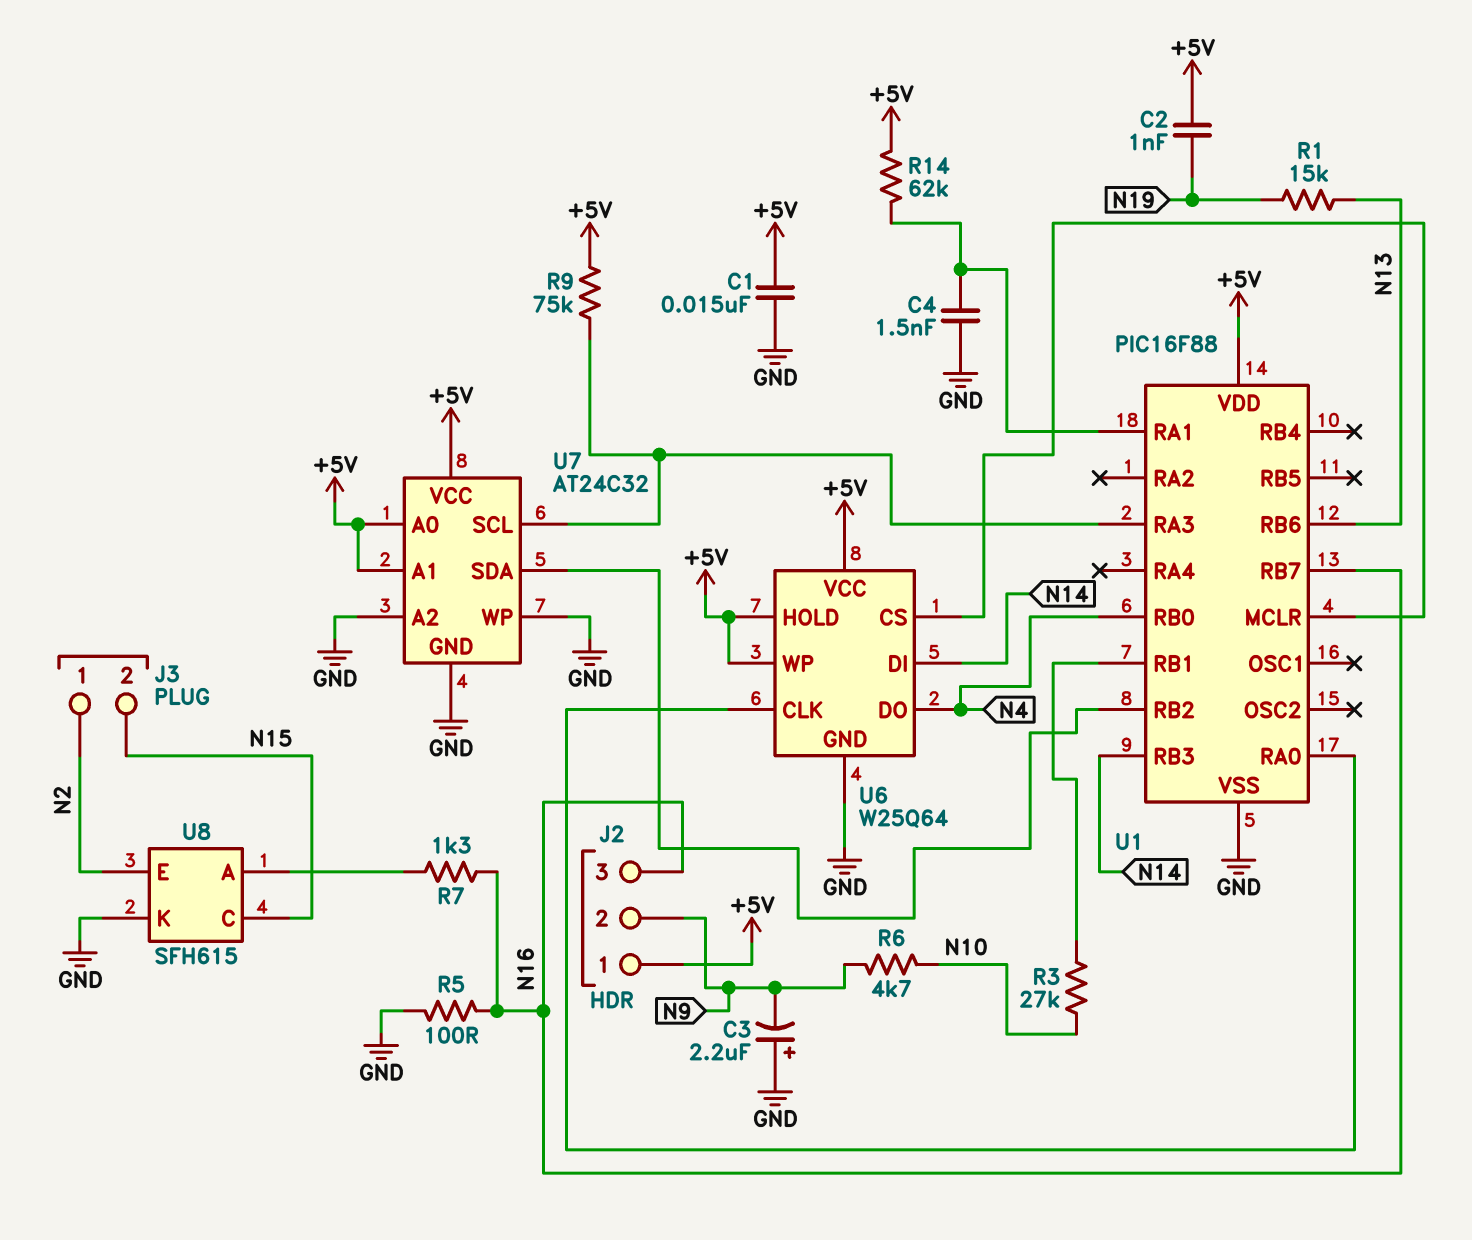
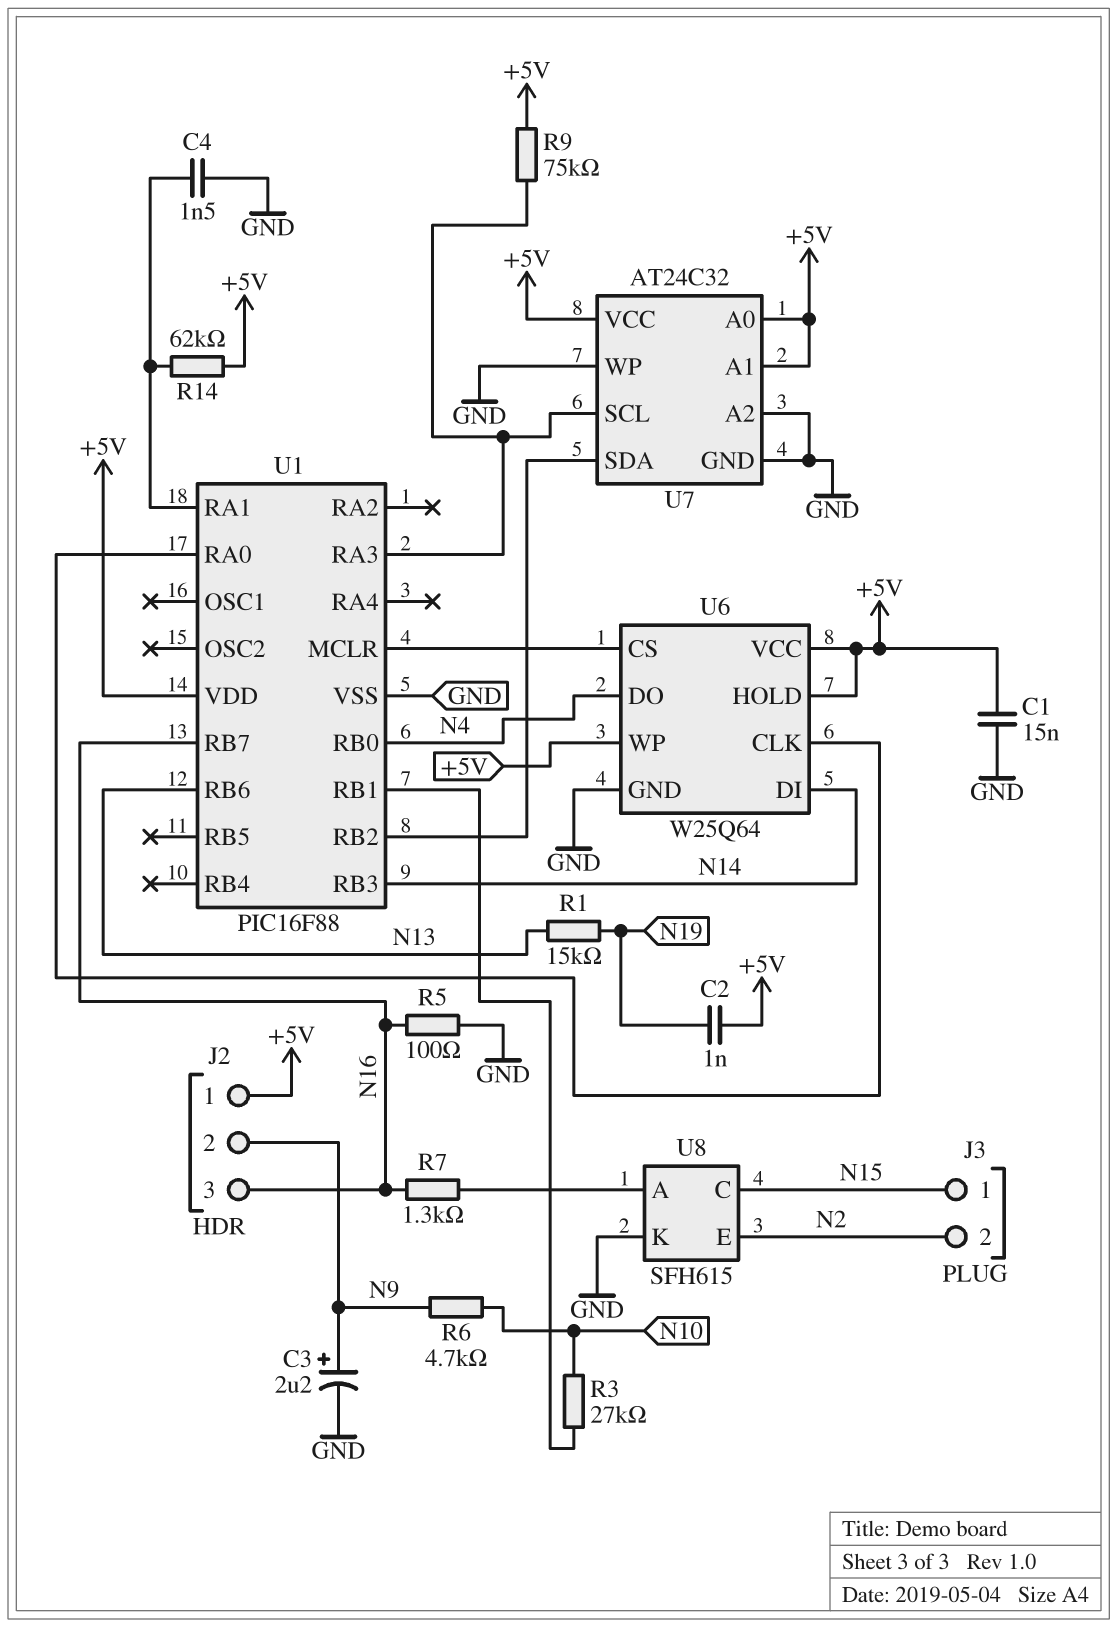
C3: 2.2uF (plus GND, minus N9) -> 2.2uF (plus N9, minus GND)
J3 pin 1: N2 -> N15
J3 pin 2: N15 -> N2

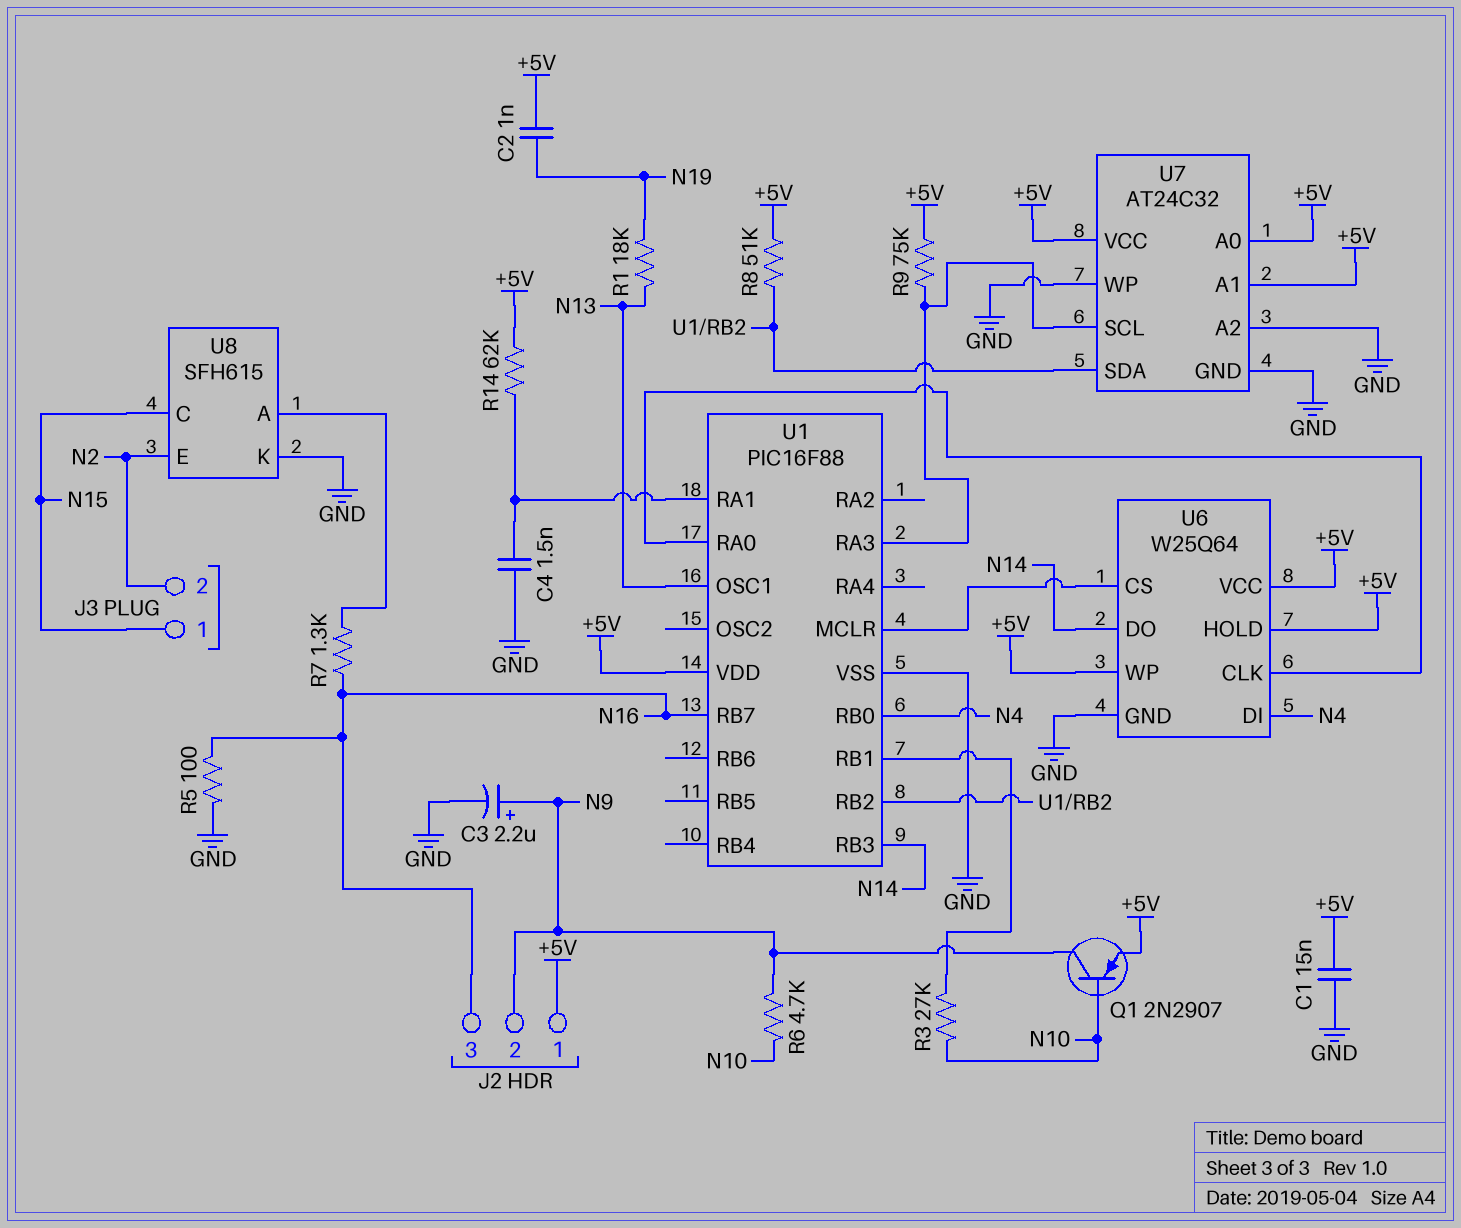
Q1: none -> PNP 2N2907 (B N10, C N9, E +5V)
R1: 15k (N13, N19) -> 18k (N13, N19)
R8: none -> 51k (+5V, U1/RB2)
U1 pin OSC1: none -> N13
U1 pin RB6: N13 -> none
U6 pin DI: N14 -> N4
U6 pin DO: N4 -> N14

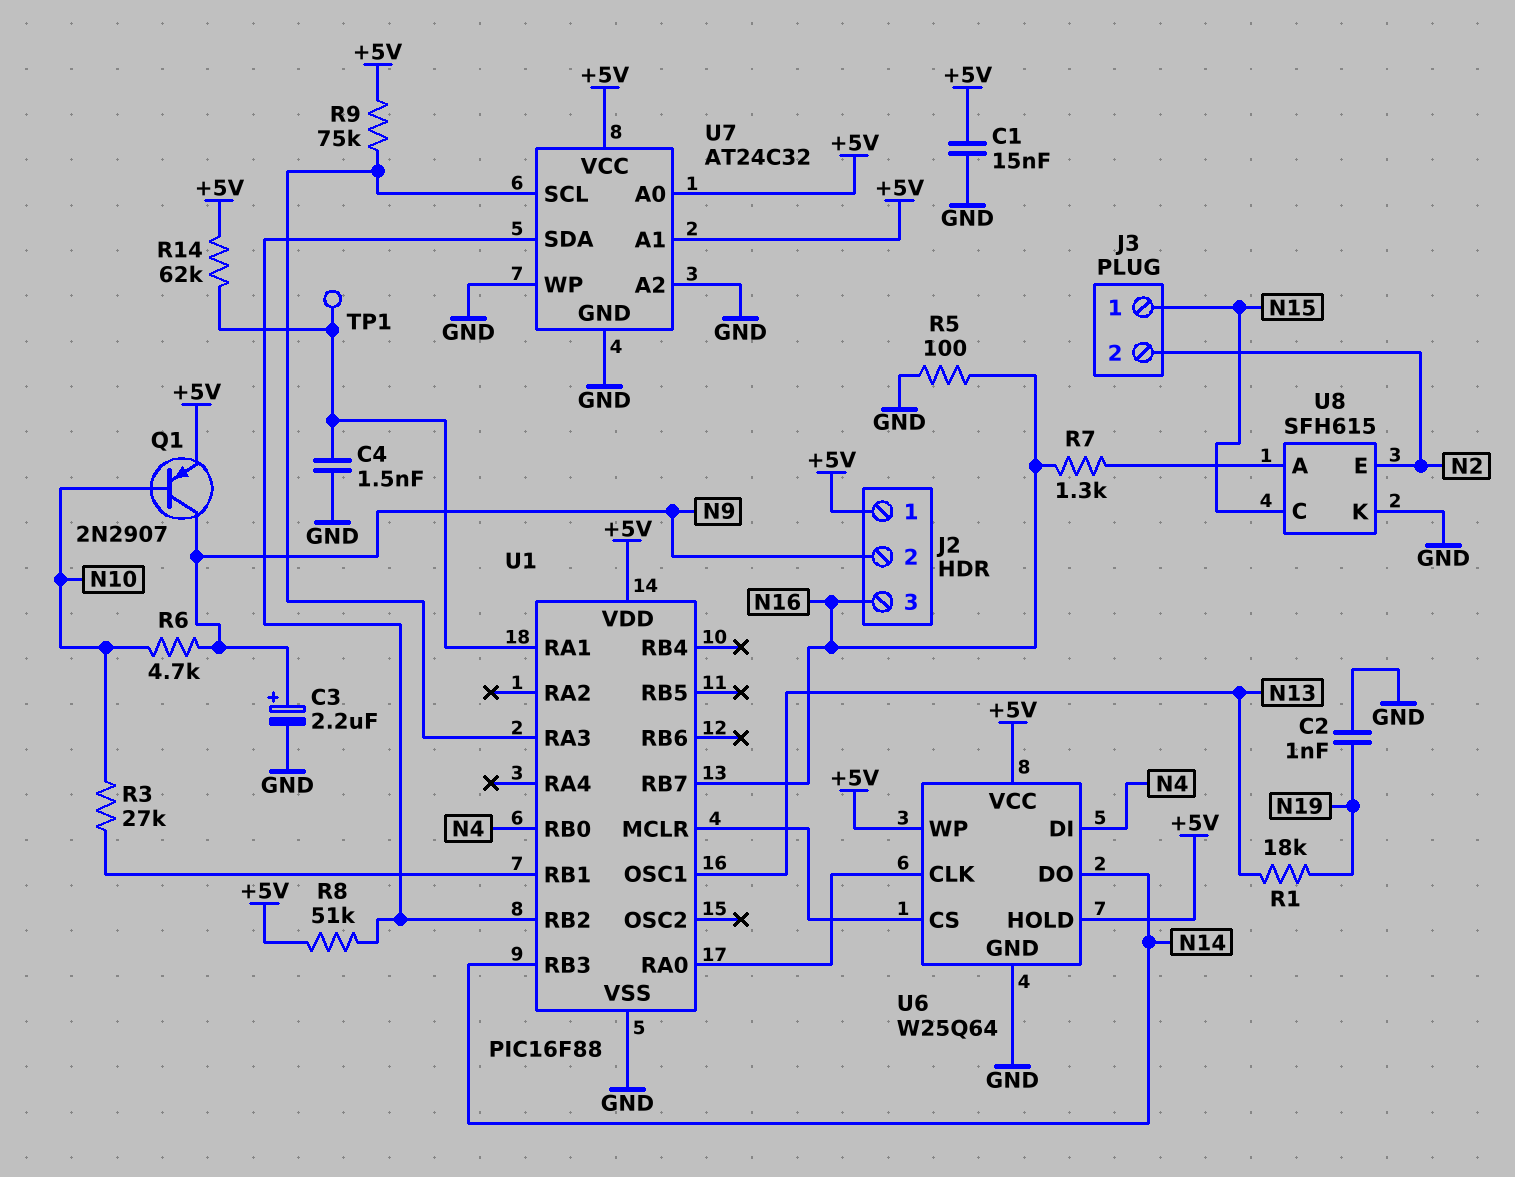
C2: 1nF (+5V, N19) -> 1nF (GND, N19)
TP1: none -> test point (U1/RA1)

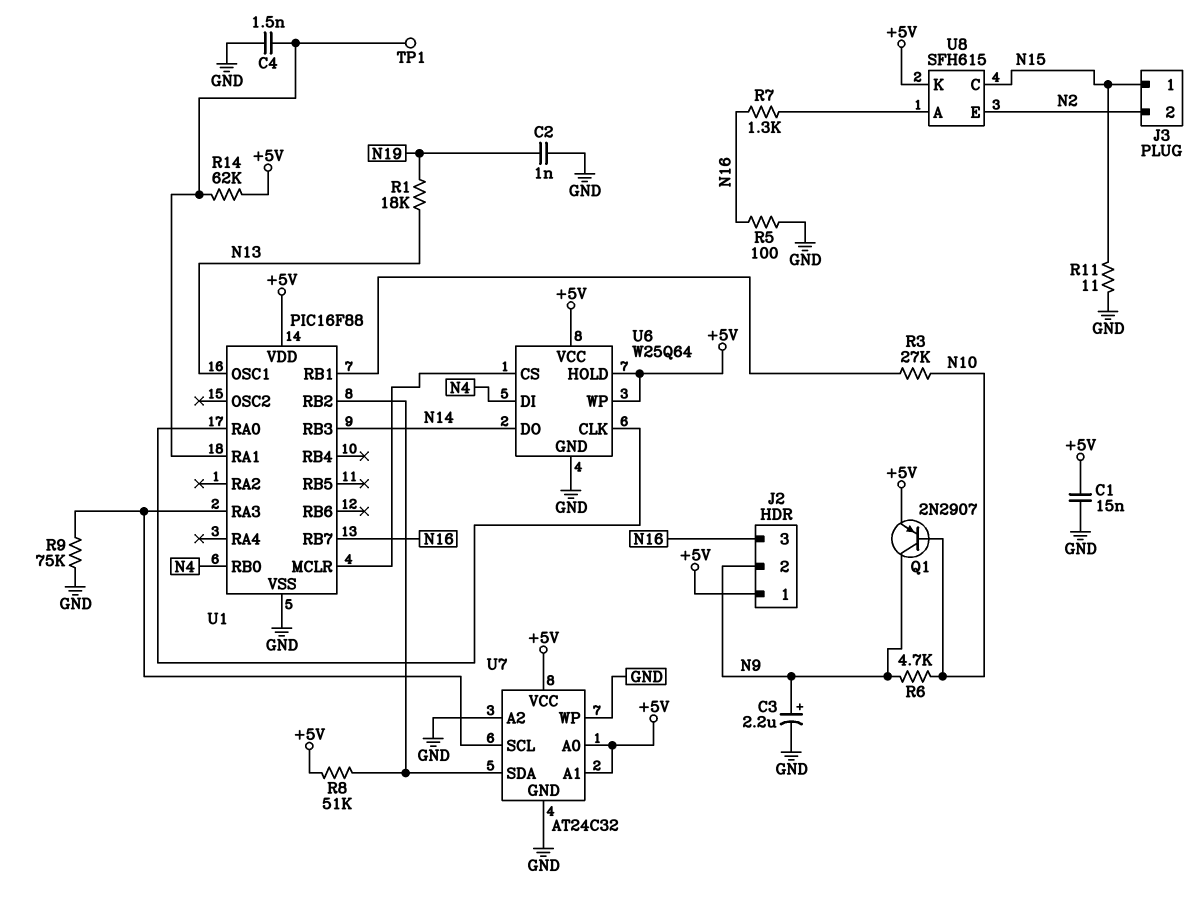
R9: 75k (+5V, U1/RA3) -> 75k (GND, U1/RA3)
R11: none -> 11 (GND, N15)
U8 pin K: GND -> +5V

